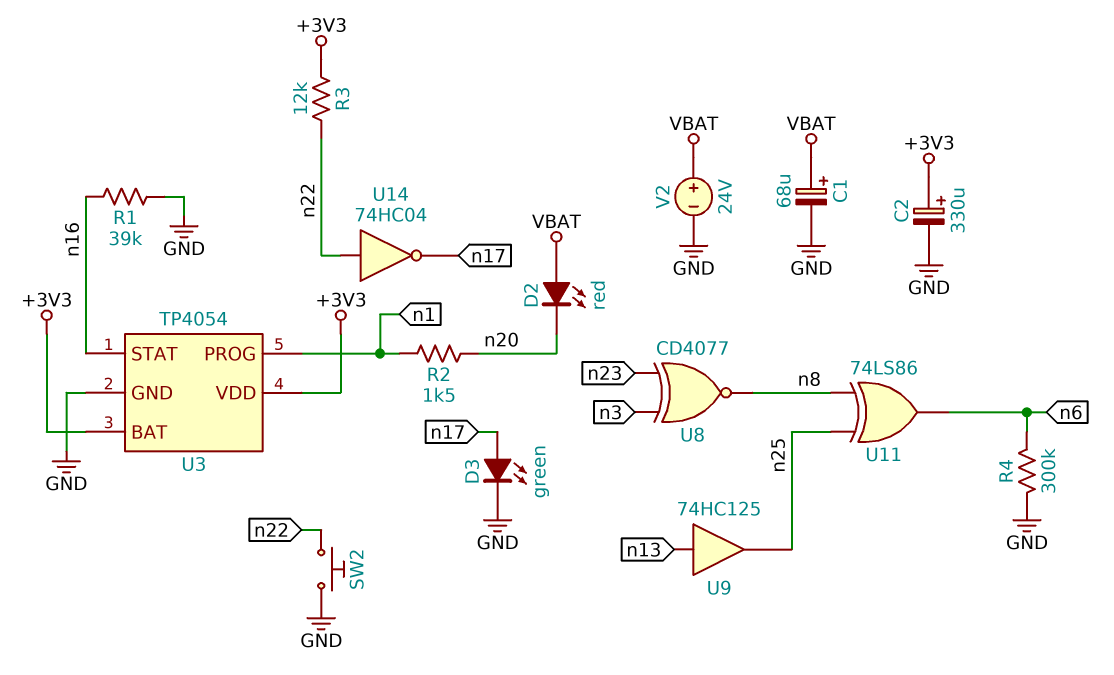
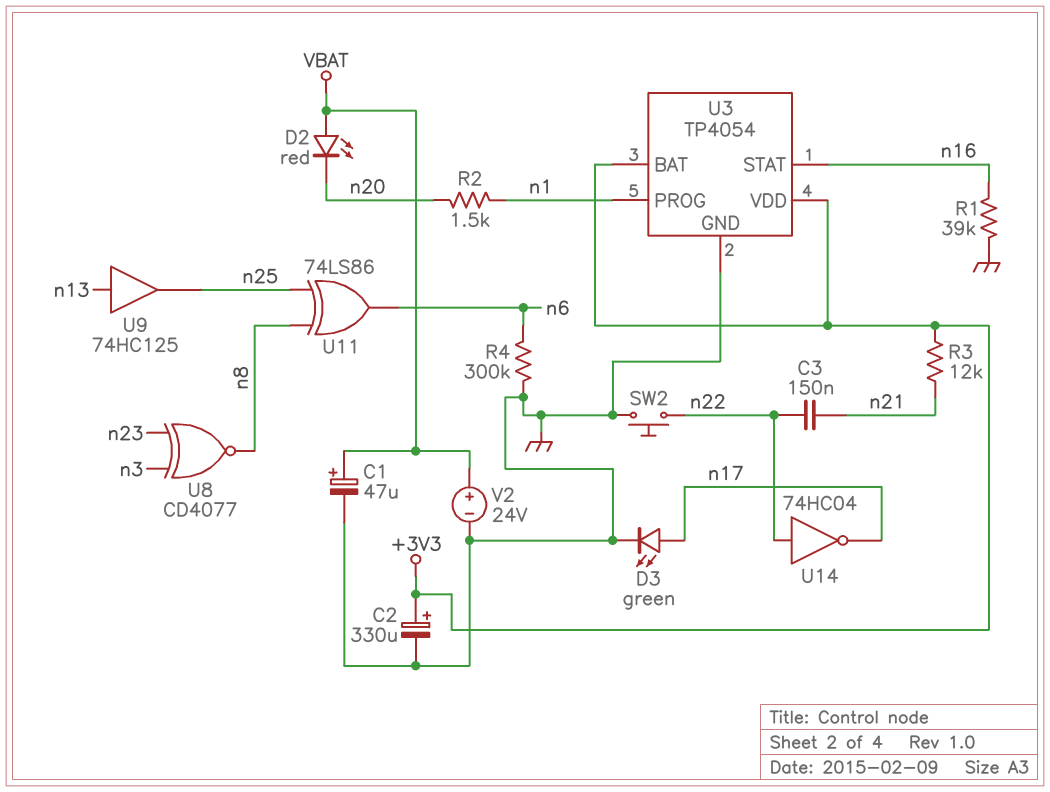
C1: 68uF (plus VBAT, minus GND) -> 47uF (plus VBAT, minus GND)
C3: none -> 150nF (n21, n22)
R3: 12k (+3V3, n22) -> 12k (+3V3, n21)

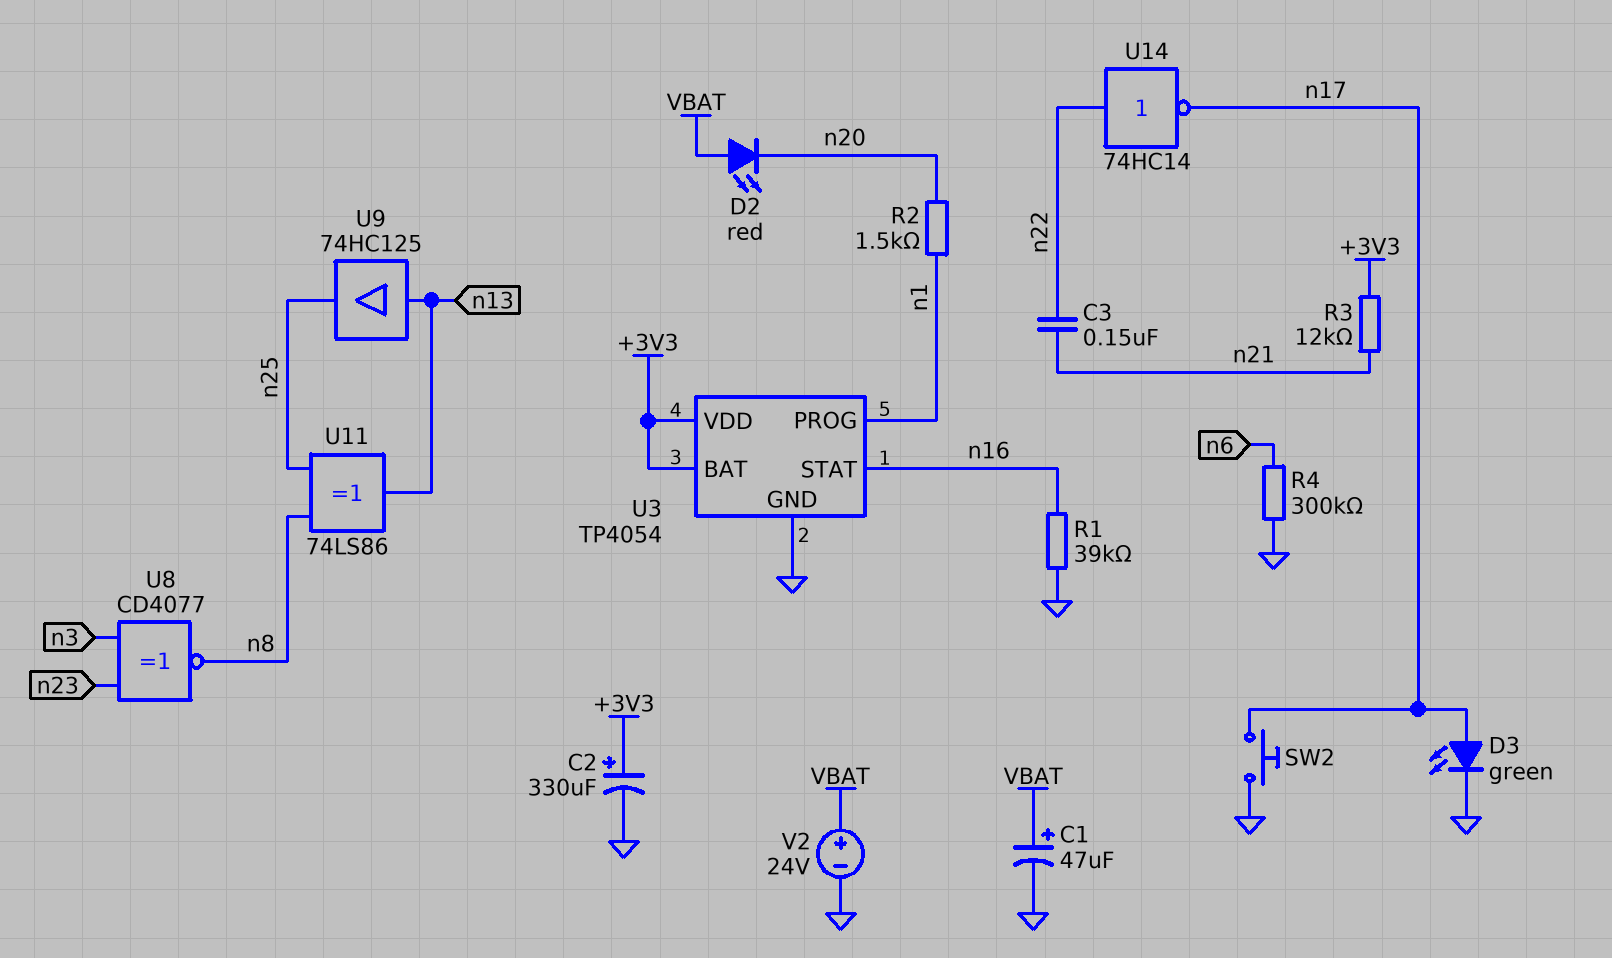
SW2: button (GND, n22) -> button (GND, n17)
U11: XOR 74LS86 (in n8, in n25, out n6) -> XOR 74LS86 (in n8, in n25, out n13)
U14: NOT 74HC04 (in n22, out n17) -> NOT 74HC14 (in n22, out n17)

